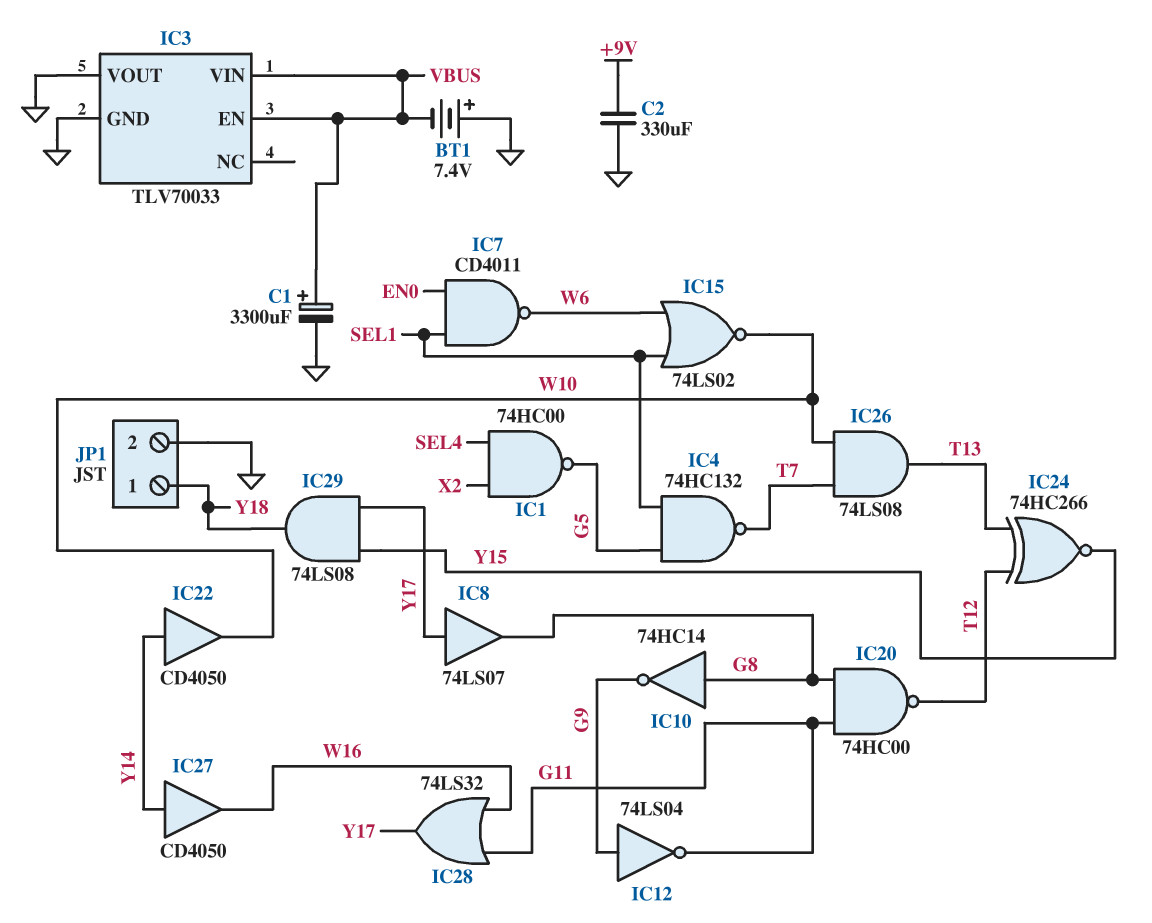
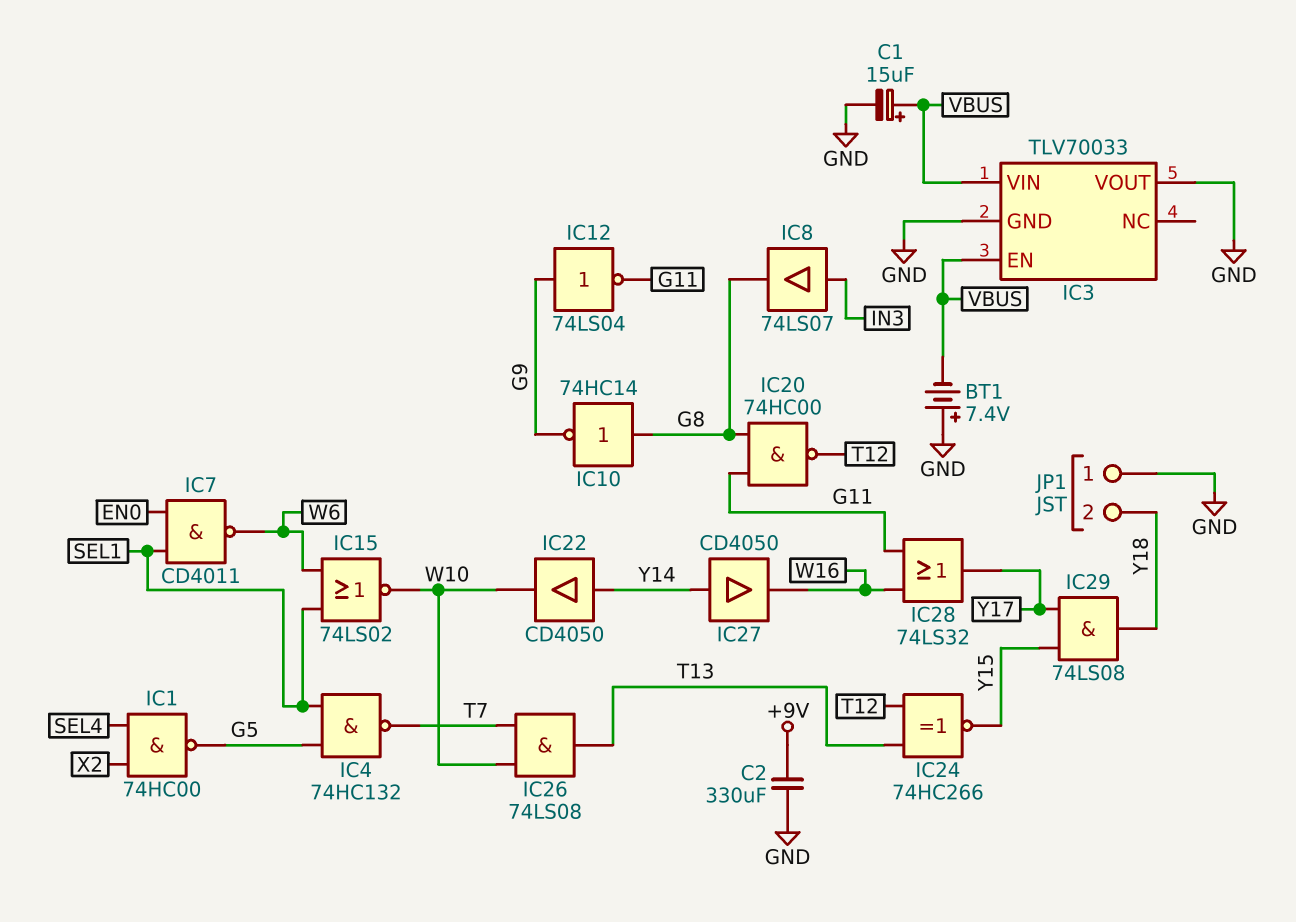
C1: 3300uF (plus VBUS, minus GND) -> 15uF (plus VBUS, minus GND)
IC8: buffer 74LS07 (in Y17, out G8) -> buffer 74LS07 (in IN3, out G8)
JP1 pin 1: Y18 -> GND
JP1 pin 2: GND -> Y18

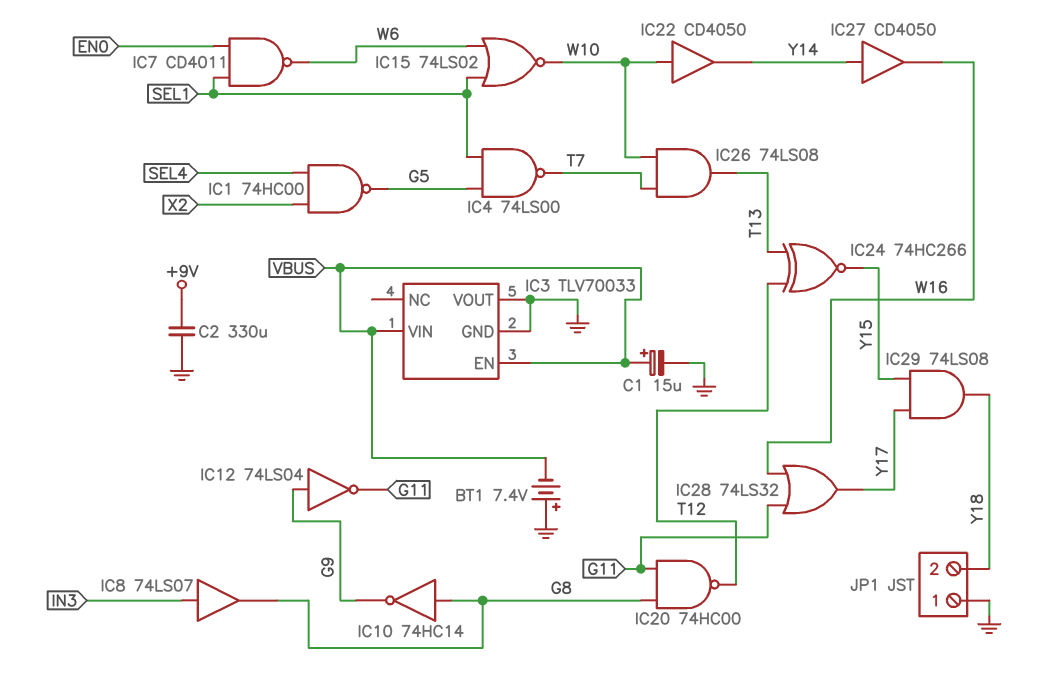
IC4: NAND 74HC132 (in G5, in SEL1, out T7) -> NAND 74LS00 (in G5, in SEL1, out T7)
IC22: buffer CD4050 (in Y14, out W10) -> buffer CD4050 (in W10, out Y14)

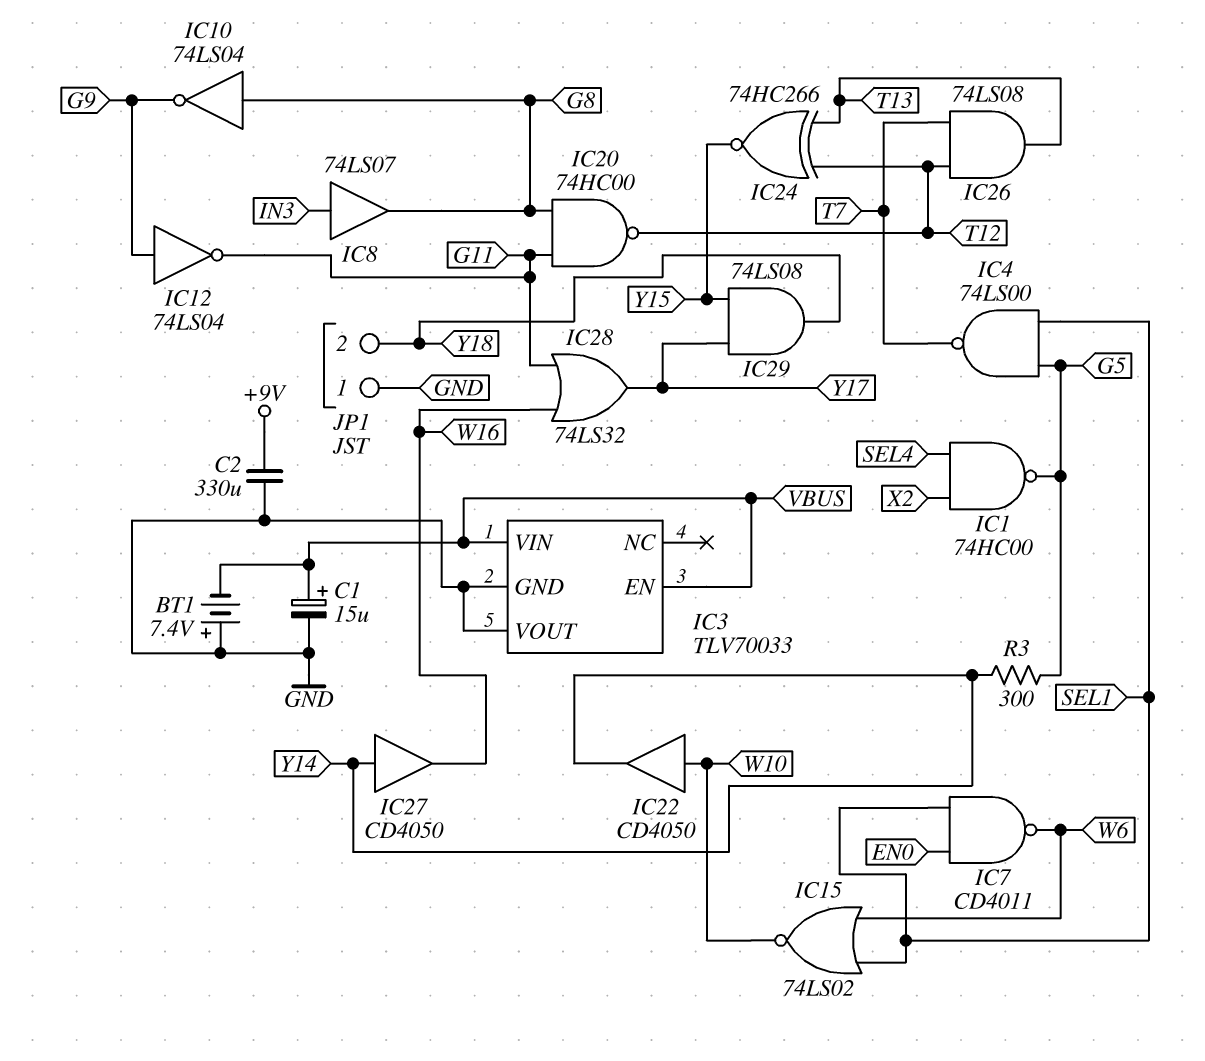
IC10: NOT 74HC14 (in G8, out G9) -> NOT 74LS04 (in G8, out G9)
IC26: AND 74LS08 (in T7, in W10, out T13) -> AND 74LS08 (in T7, in T12, out T13)
R3: none -> 300 (G5, Y14)

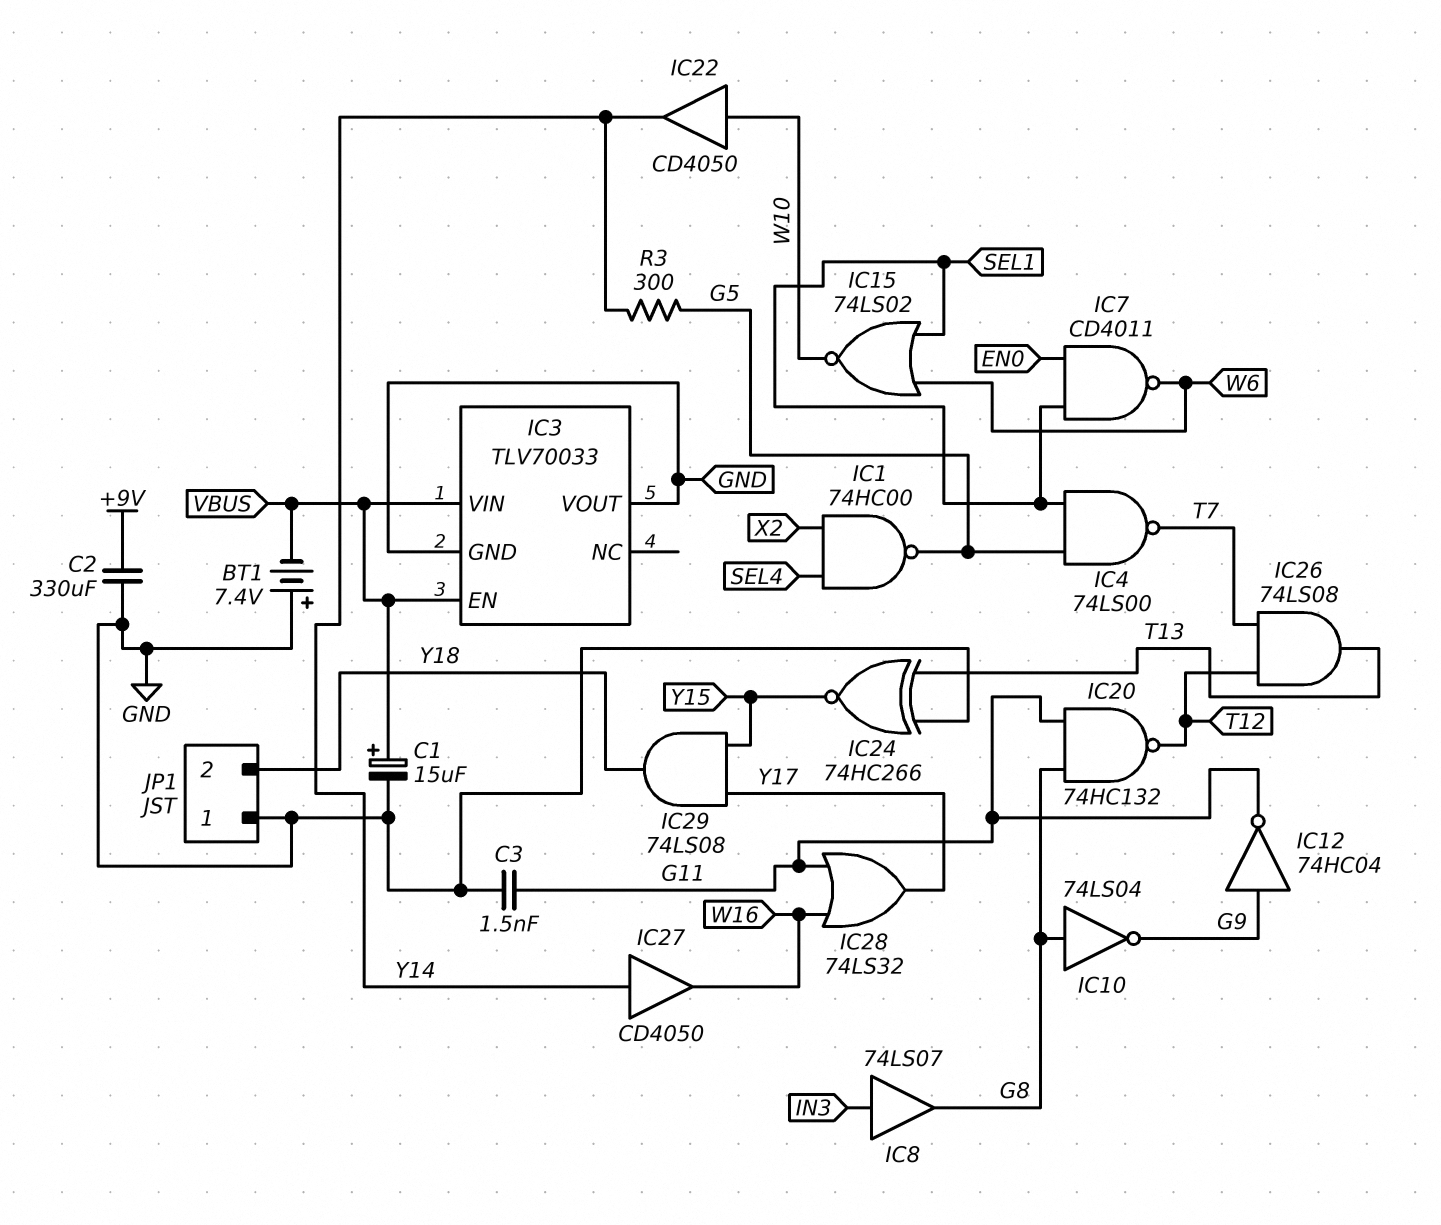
C3: none -> 1.5nF (G11, GND)
IC12: NOT 74LS04 (in G9, out G11) -> NOT 74HC04 (in G9, out G11)
IC20: NAND 74HC00 (in G8, in G11, out T12) -> NAND 74HC132 (in G8, in G11, out T12)
IC24: XNOR 74HC266 (in T12, in T13, out Y15) -> XNOR 74HC266 (in GND, in T13, out Y15)

